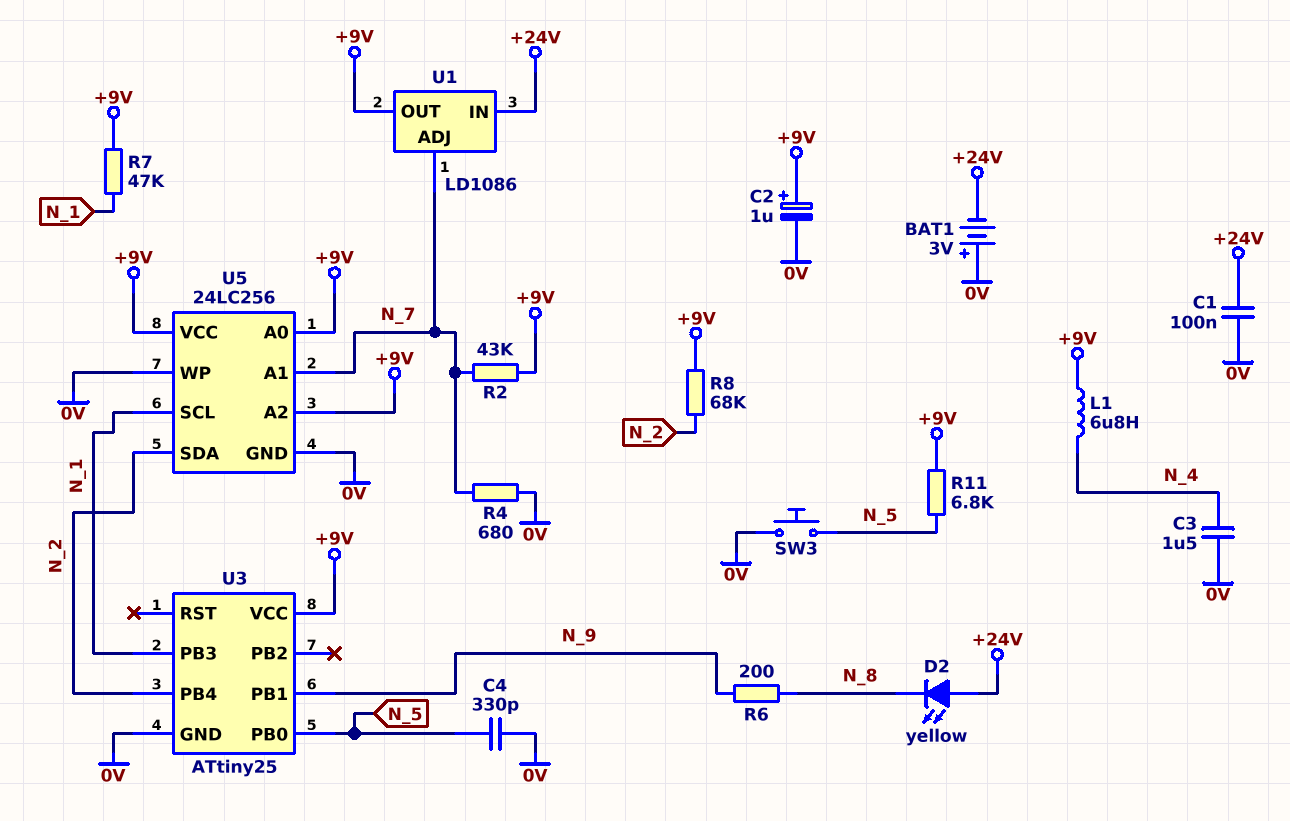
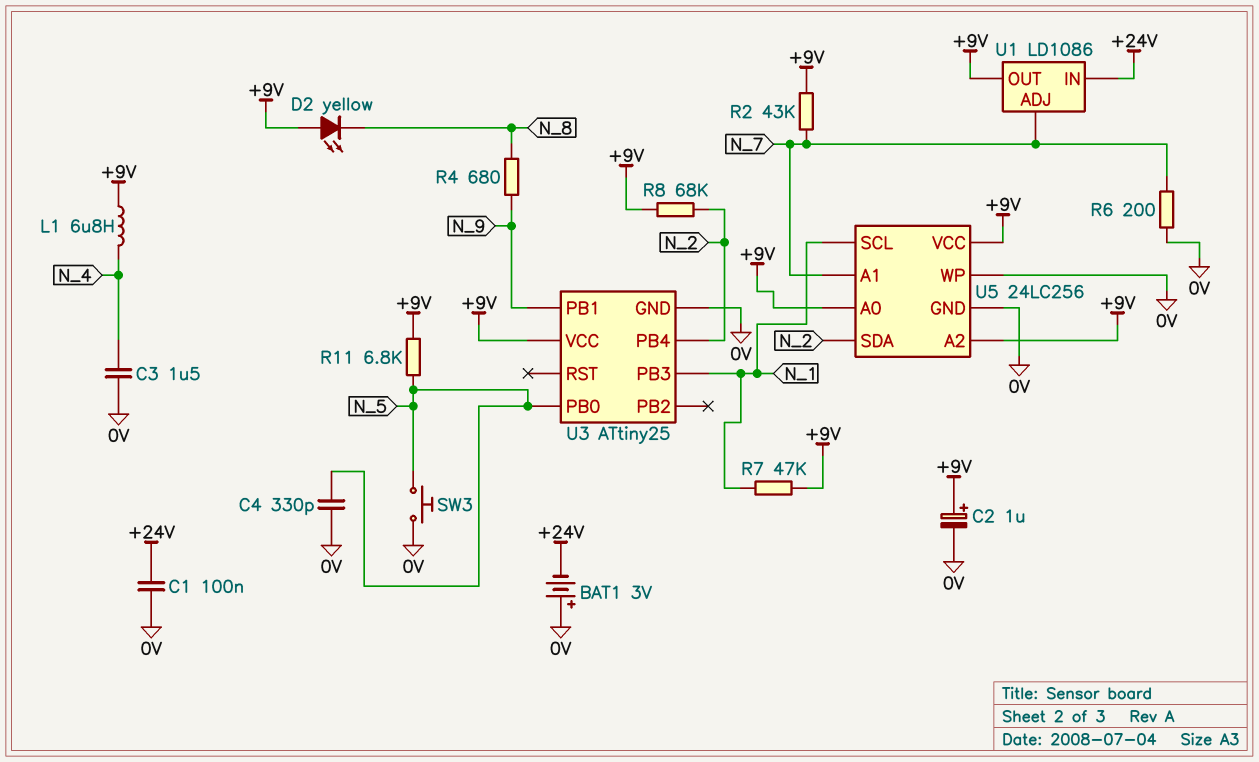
D2: LED yellow (A +24V, K N_8) -> LED yellow (A +9V, K N_8)
R4: 680 (0V, N_7) -> 680 (N_8, N_9)
R6: 200 (N_8, N_9) -> 200 (0V, N_7)

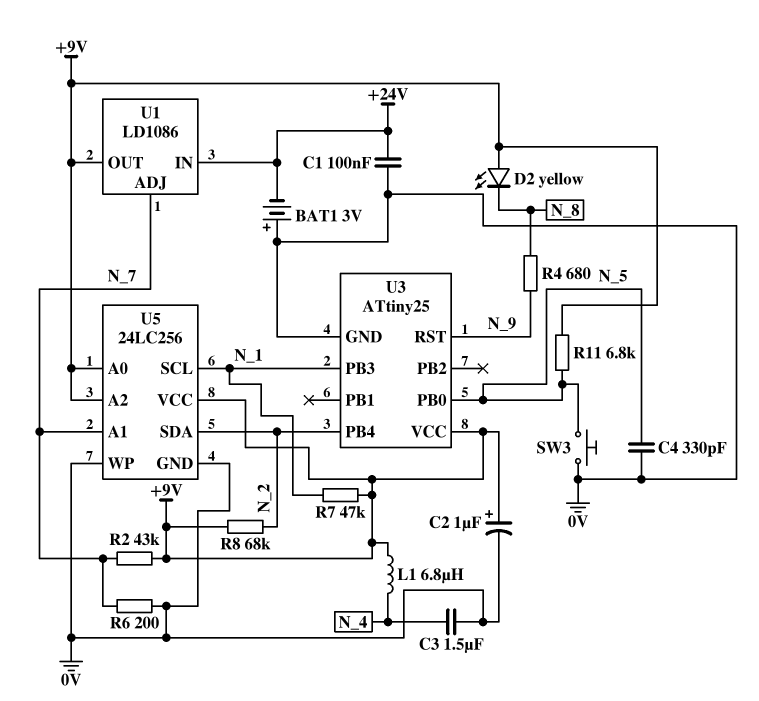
U3 pin PB1: N_9 -> none
U3 pin RST: none -> N_9

